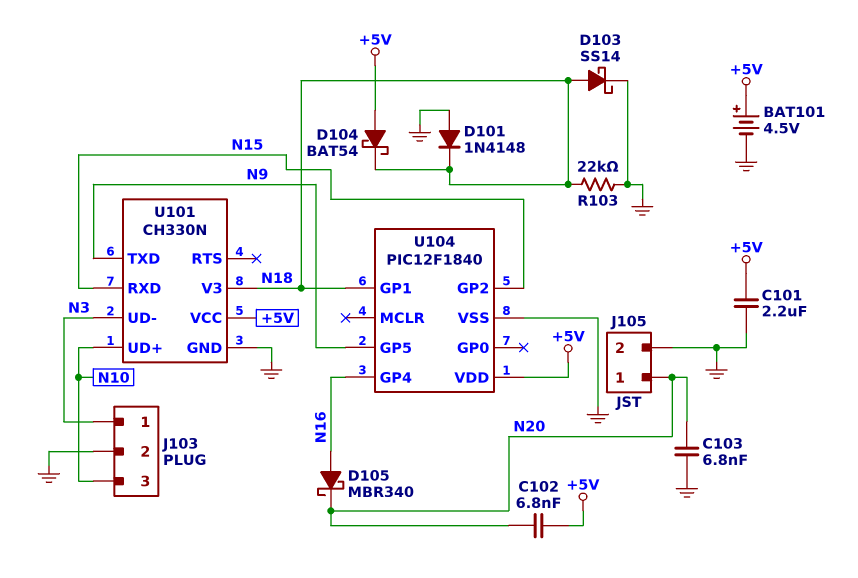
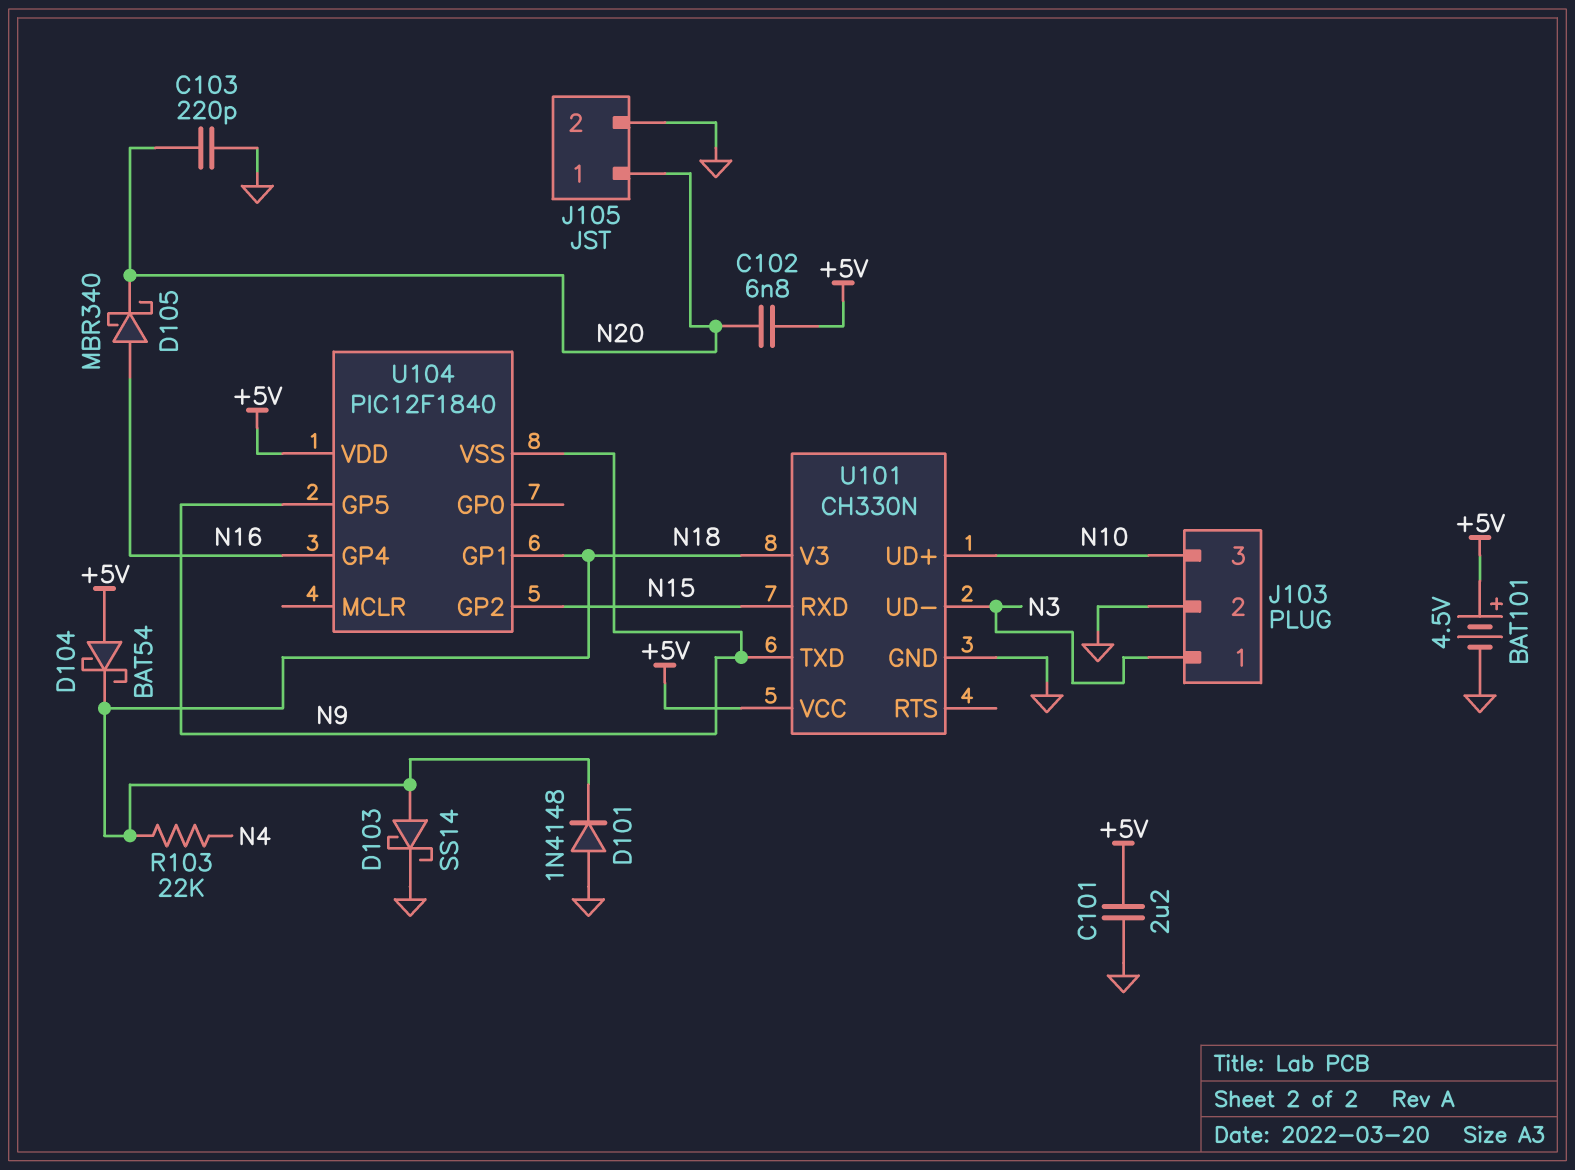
C103: 6.8nF (GND, N20) -> 220pF (GND, N20)
R103: 22k (GND, N18) -> 22k (N4, N18)
U104 pin VSS: GND -> N9

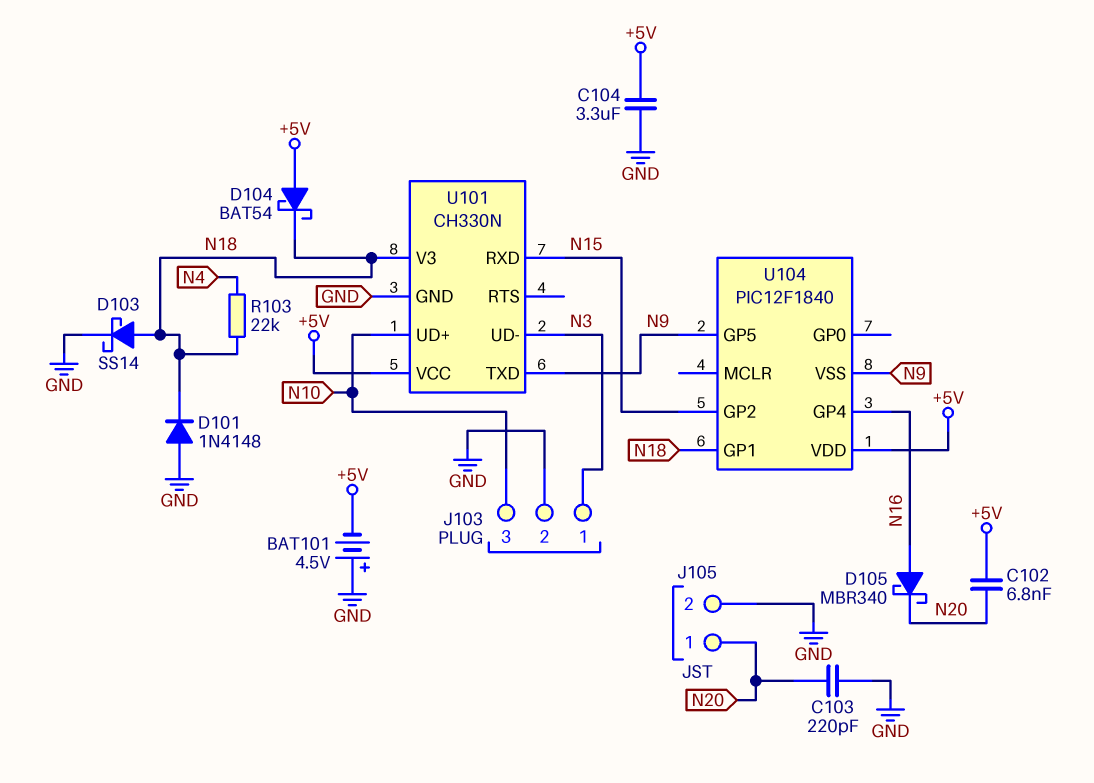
BAT101: 4.5V (plus +5V, minus GND) -> 4.5V (plus GND, minus +5V)
C101: 2.2uF (+5V, GND) -> none
C104: none -> 3.3uF (+5V, GND)

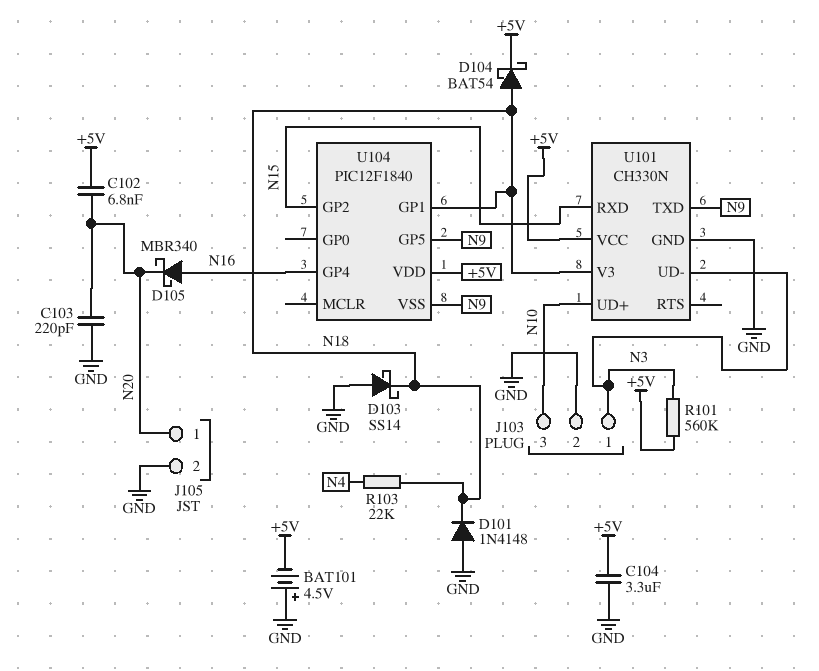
D103: schottky SS14 (A N18, K GND) -> schottky SS14 (A GND, K N18)
D104: schottky BAT54 (A +5V, K N18) -> schottky BAT54 (A N18, K +5V)
R101: none -> 560k (+5V, N3)

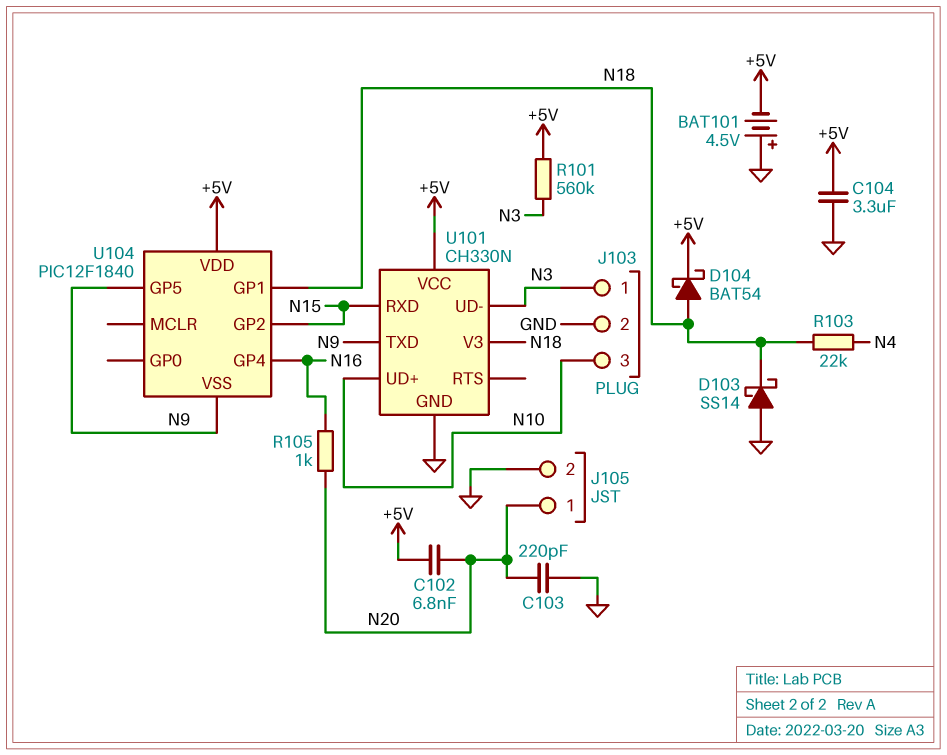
D101: diode 1N4148 (A GND, K N18) -> none
D105: schottky MBR340 (A N16, K N20) -> none
R105: none -> 1k (N16, N20)

